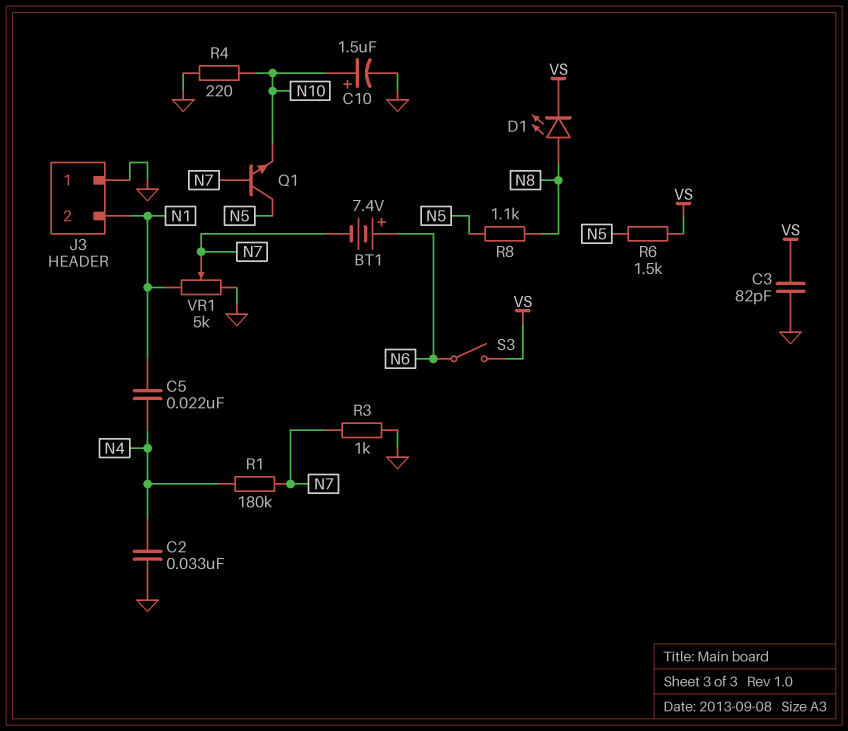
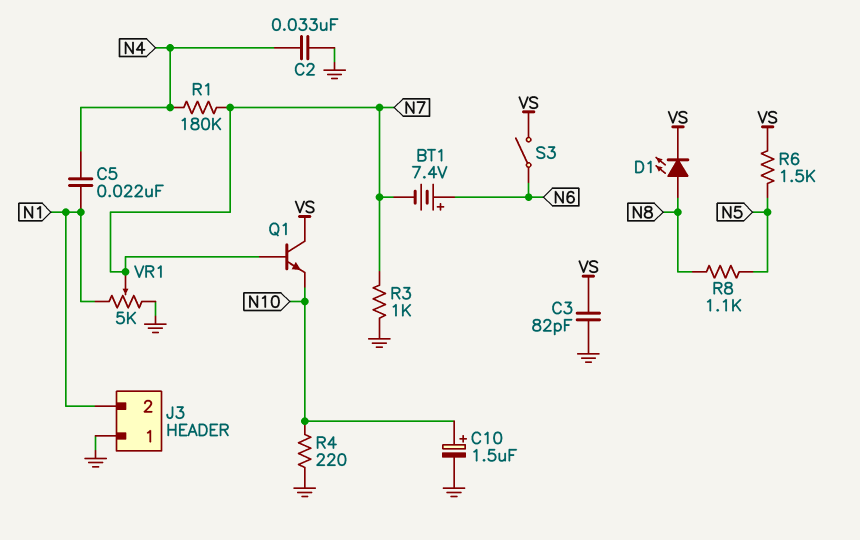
Q1: NPN (B N7, C N5, E N10) -> NPN (B N7, C VS, E N10)

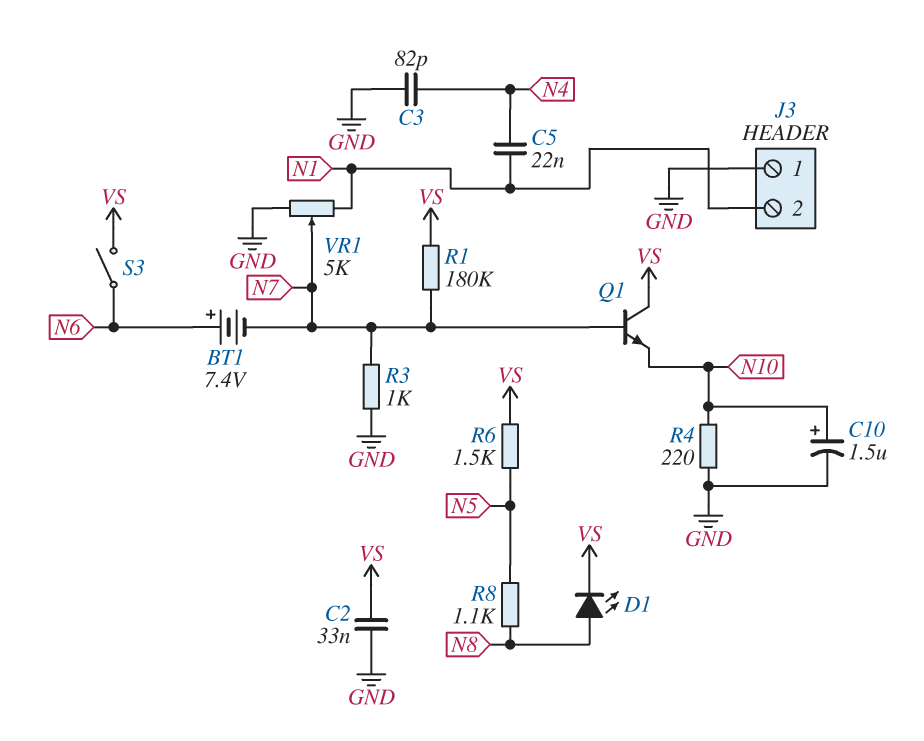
C2: 33nF (GND, N4) -> 33nF (GND, VS)
C3: 82pF (GND, VS) -> 82pF (GND, N4)
R1: 180k (N4, N7) -> 180k (N7, VS)

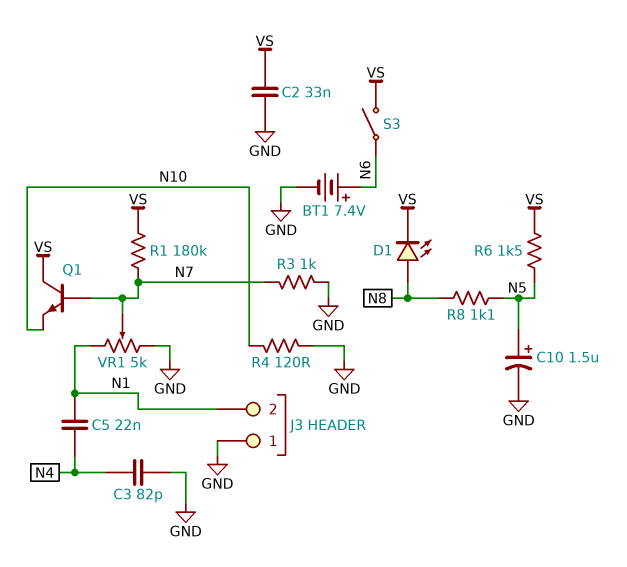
BT1: 7.4V (plus N6, minus N7) -> 7.4V (plus N6, minus GND)
C10: 1.5uF (plus N10, minus GND) -> 1.5uF (plus N5, minus GND)
R4: 220 (GND, N10) -> 120 (GND, N10)

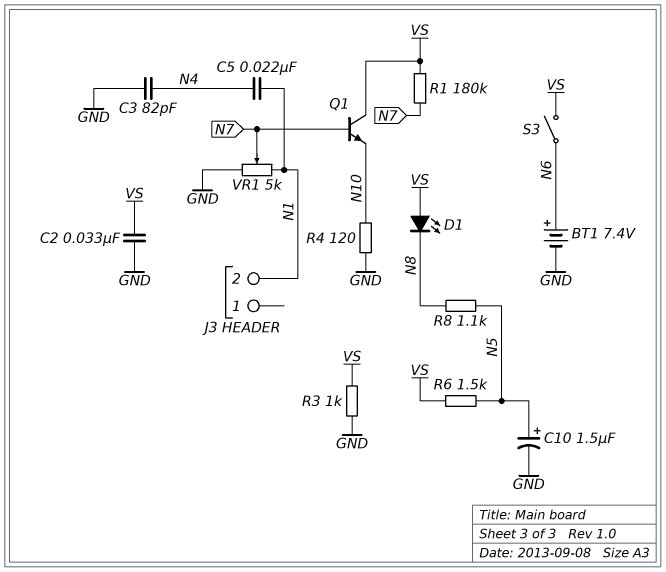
D1: LED (A N8, K VS) -> LED (A VS, K N8)
J3 pin 1: GND -> none
R3: 1k (GND, N7) -> 1k (GND, VS)

